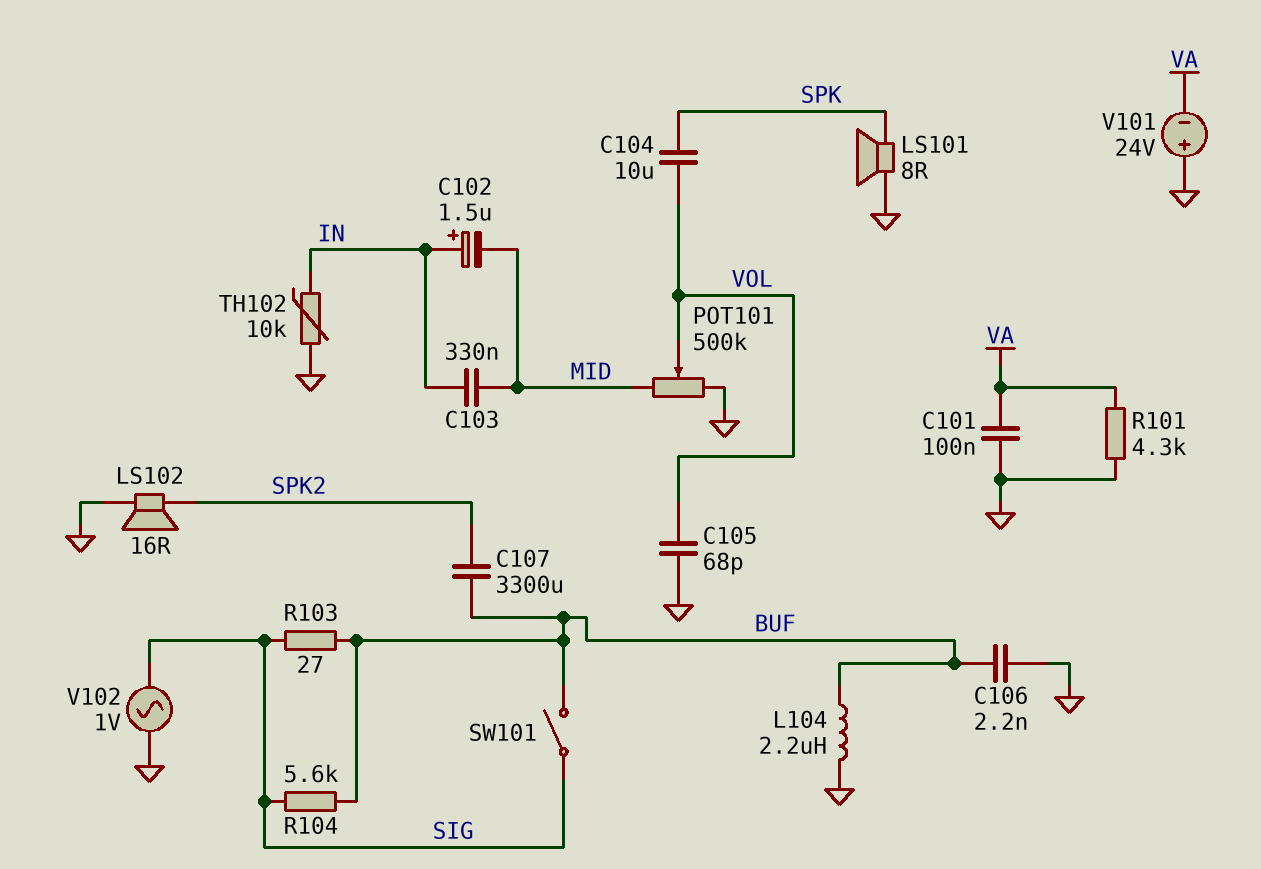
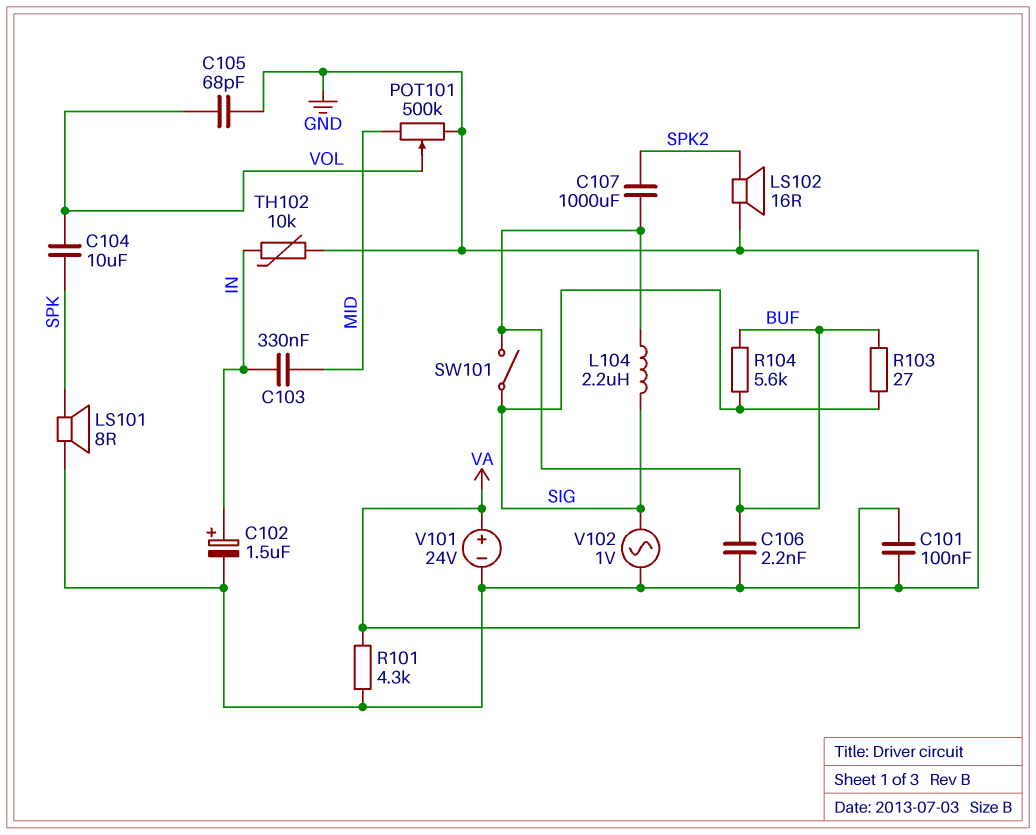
C102: 1.5uF (plus IN, minus MID) -> 1.5uF (plus IN, minus GND)
C107: 3300uF (BUF, SPK2) -> 1000uF (BUF, SPK2)
L104: 2.2uH (BUF, GND) -> 2.2uH (BUF, SIG)
V101: 24V (plus GND, minus VA) -> 24V (plus VA, minus GND)

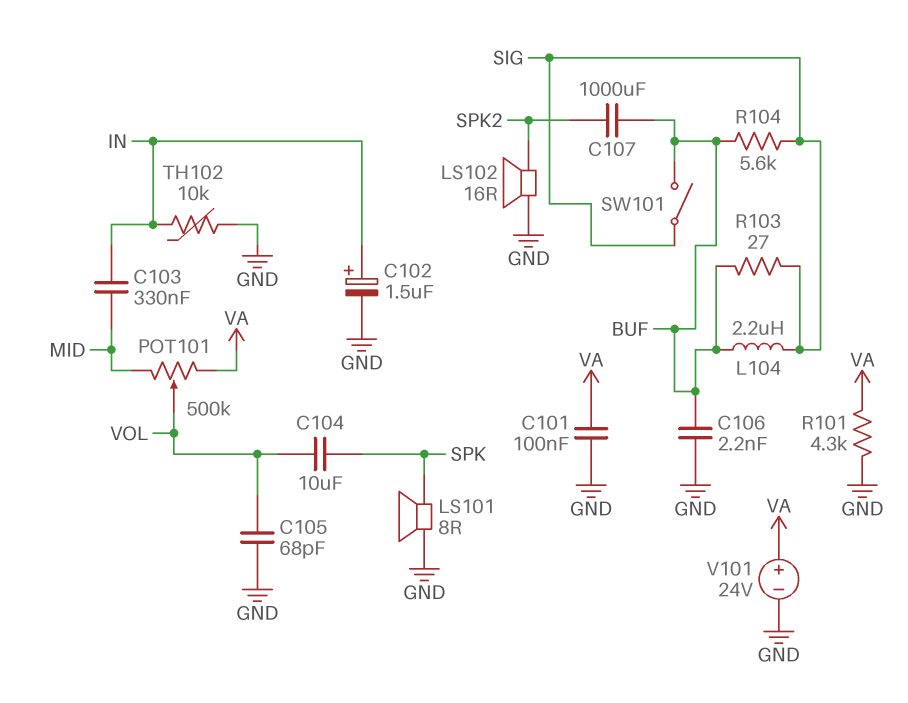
POT101: 500k (GND, MID, wiper VOL) -> 500k (MID, VA, wiper VOL)
V102: AC 1V (GND, SIG) -> none

